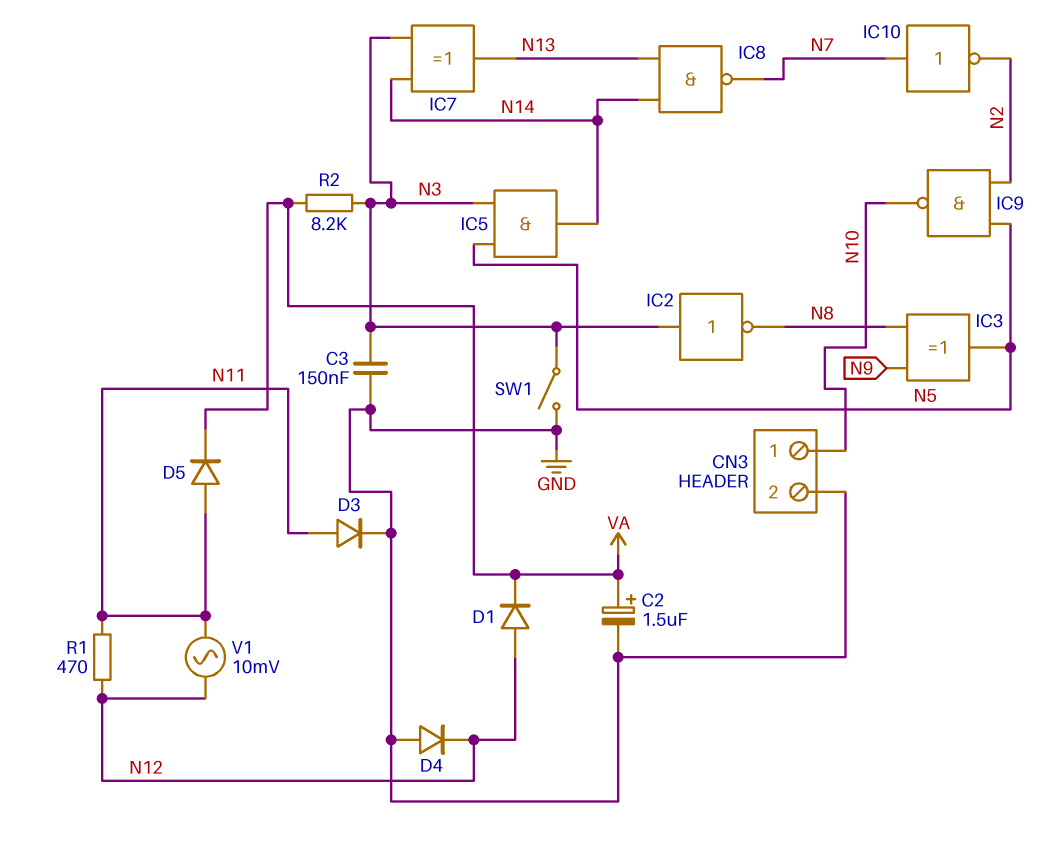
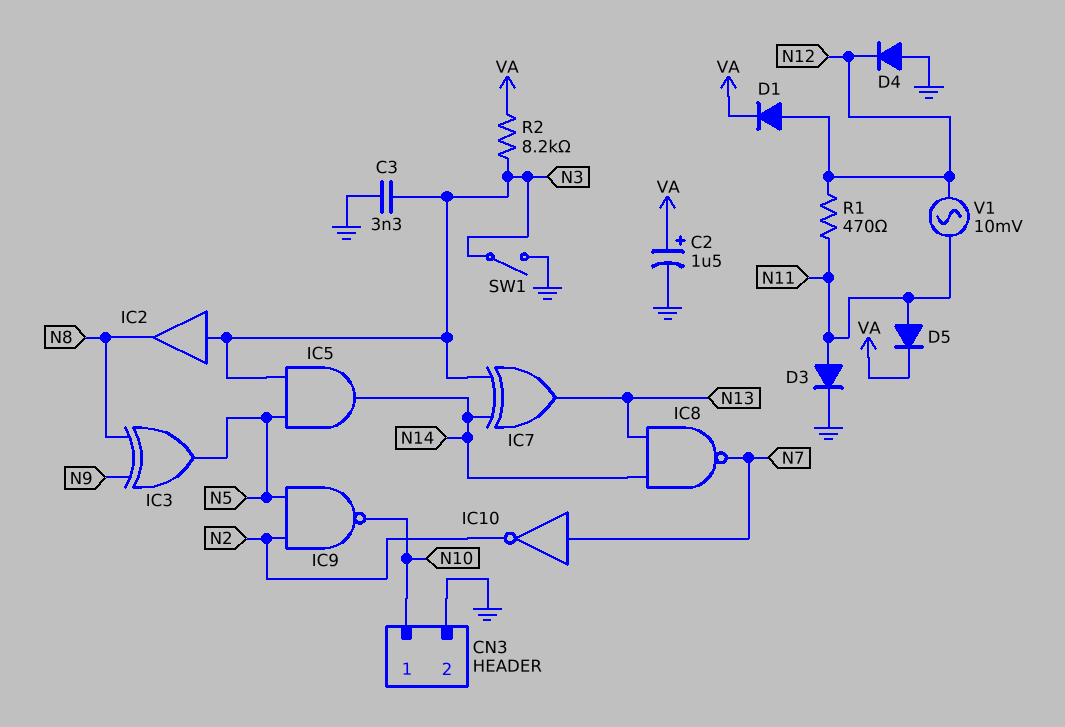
C3: 150nF (GND, N3) -> 3.3nF (GND, N3)
IC2: NOT (in N3, out N8) -> buffer (in N3, out N8)

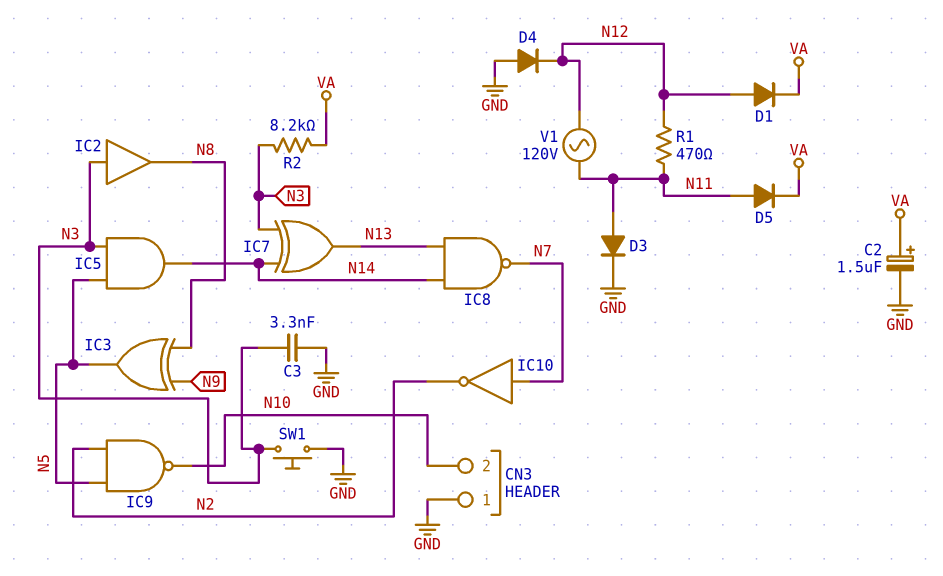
CN3 pin 1: N10 -> GND
CN3 pin 2: GND -> N10
SW1: switch (GND, N3) -> button (GND, N3)
V1: AC 10mV (N11, N12) -> AC 120V (N11, N12)

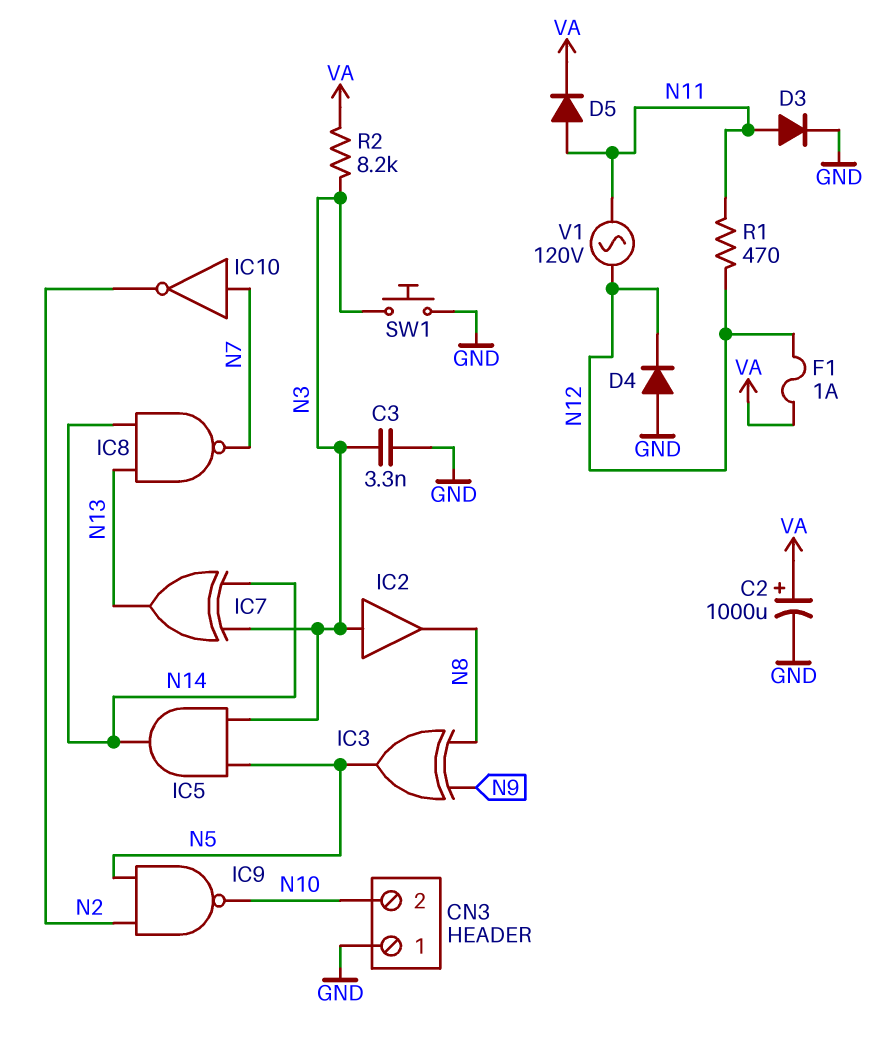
C2: 1.5uF (plus VA, minus GND) -> 1000uF (plus VA, minus GND)
D1: diode (A N12, K VA) -> none
F1: none -> 1A (N12, VA)

